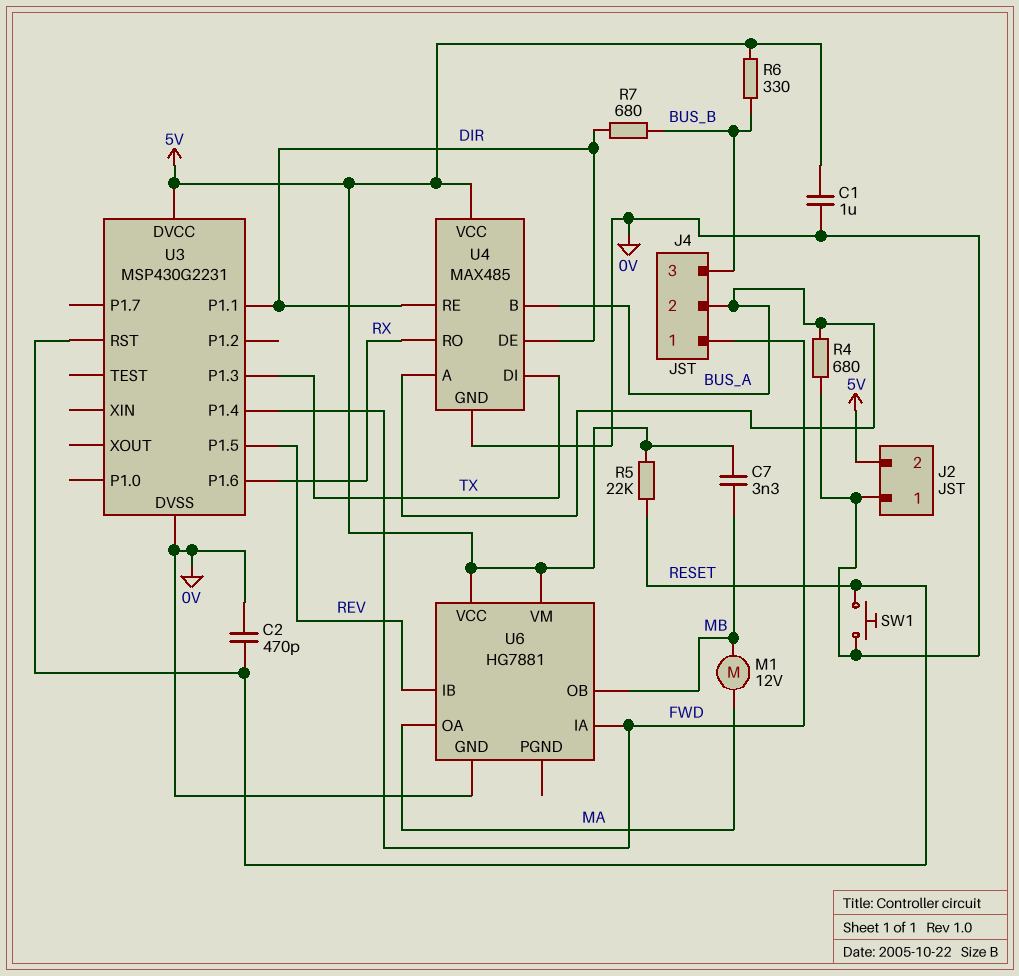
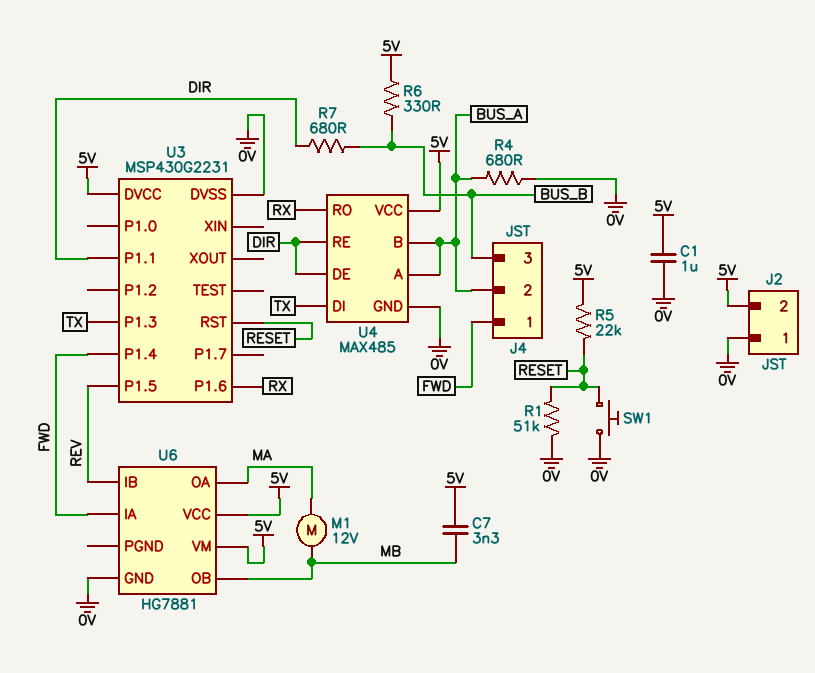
C2: 470pF (0V, RESET) -> none
R1: none -> 51k (0V, RESET)

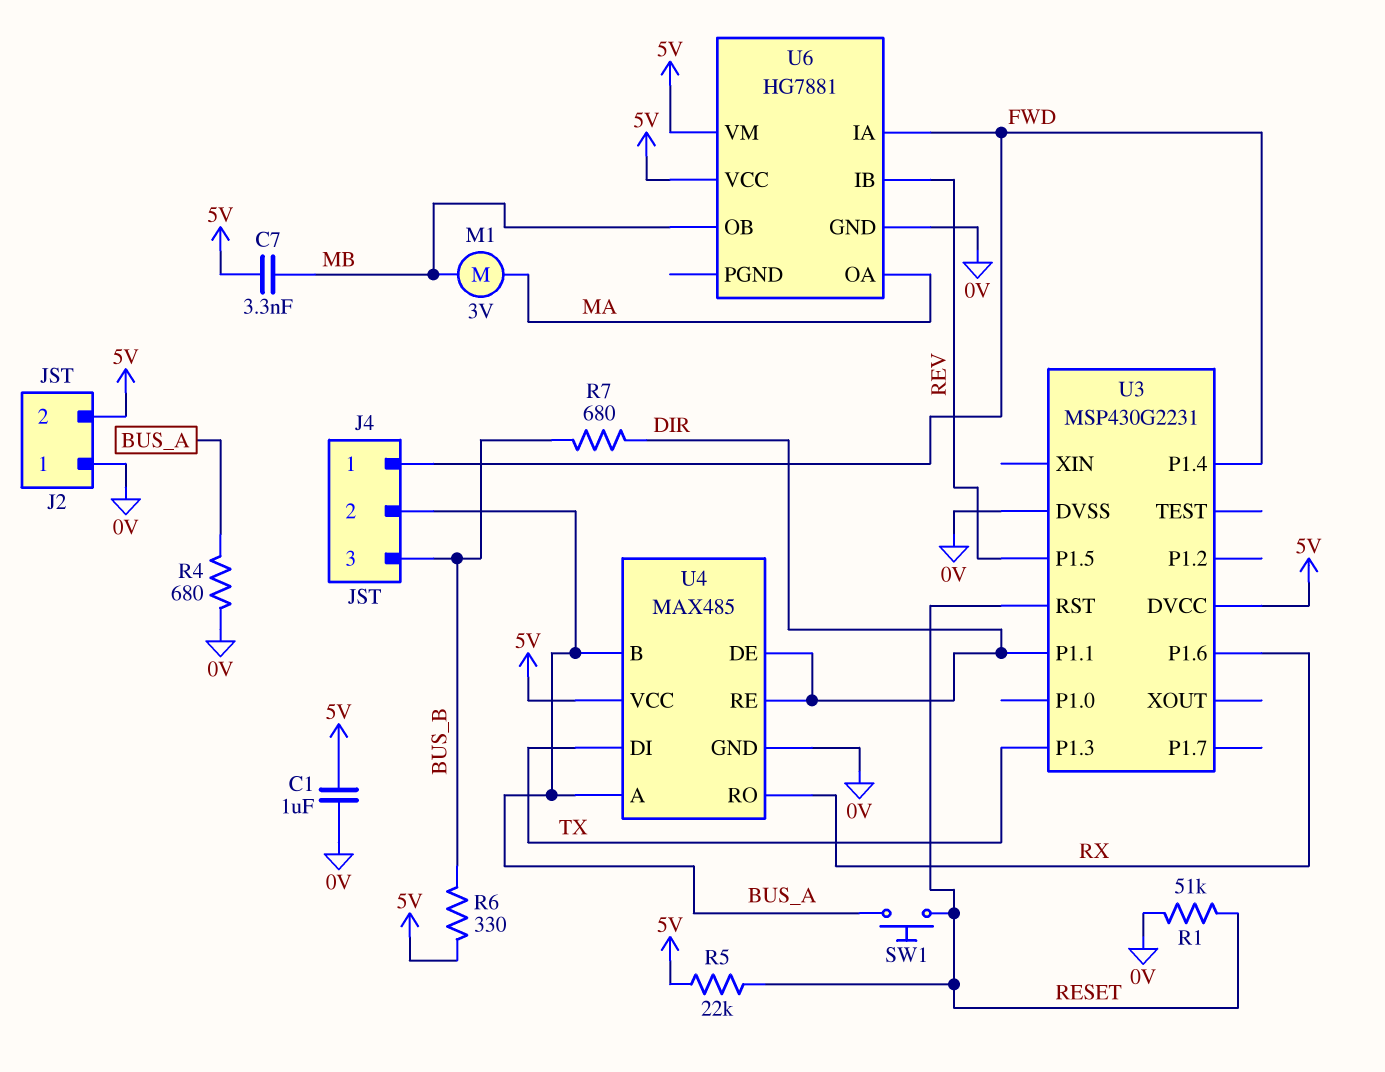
M1: motor 12V (MA, MB) -> motor 3V (MA, MB)
SW1: button (0V, RESET) -> button (BUS_A, RESET)

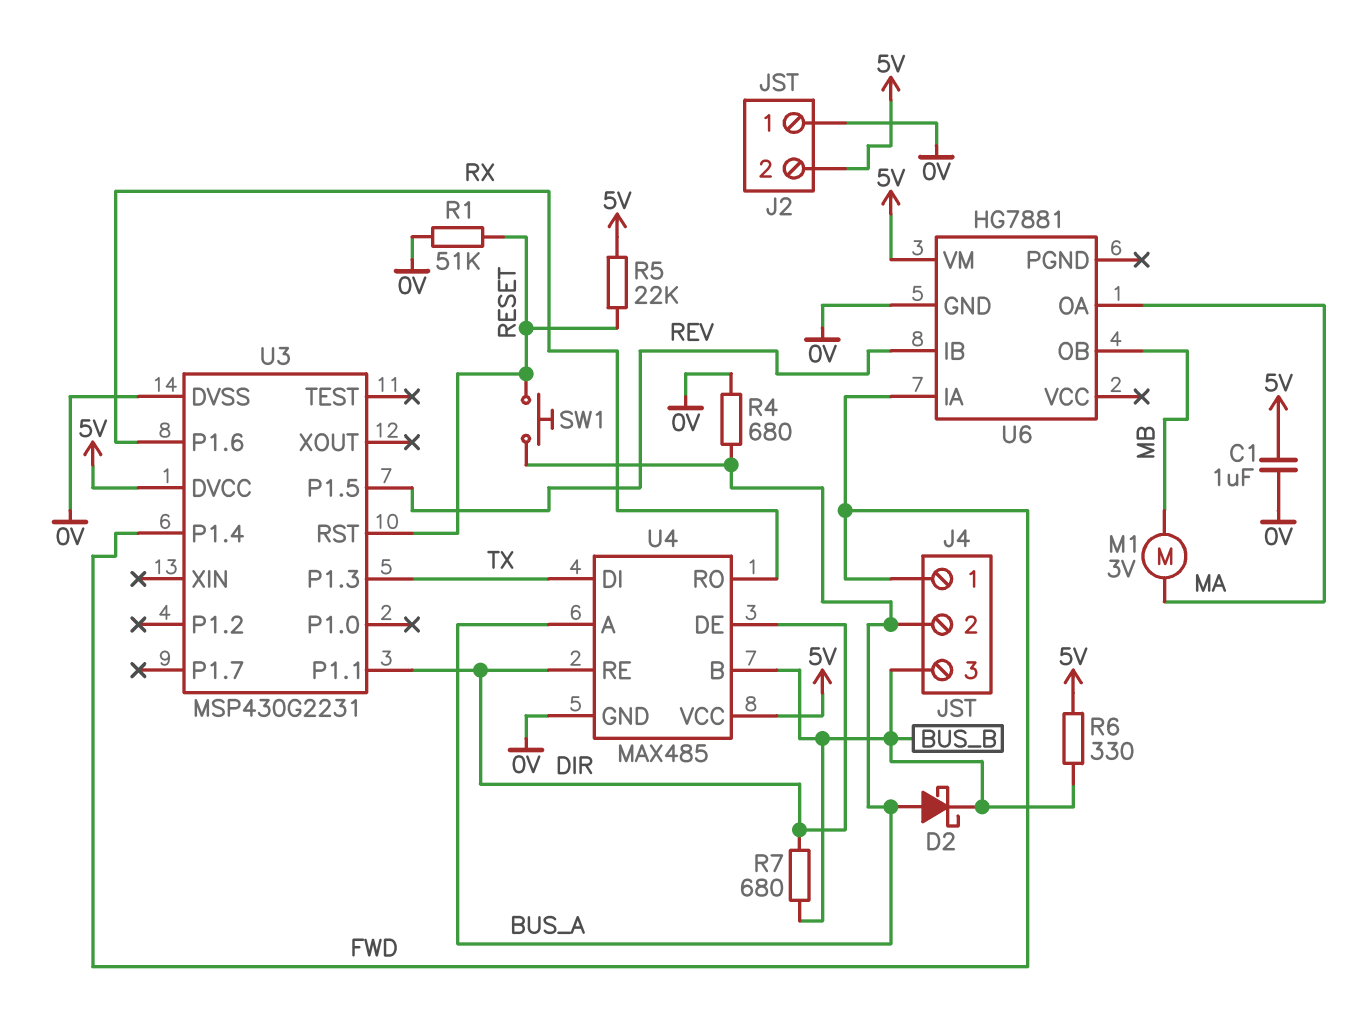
C7: 3.3nF (5V, MB) -> none
D2: none -> schottky (A BUS_A, K BUS_B)
U4 pin B: BUS_A -> BUS_B
U6 pin VCC: 5V -> none

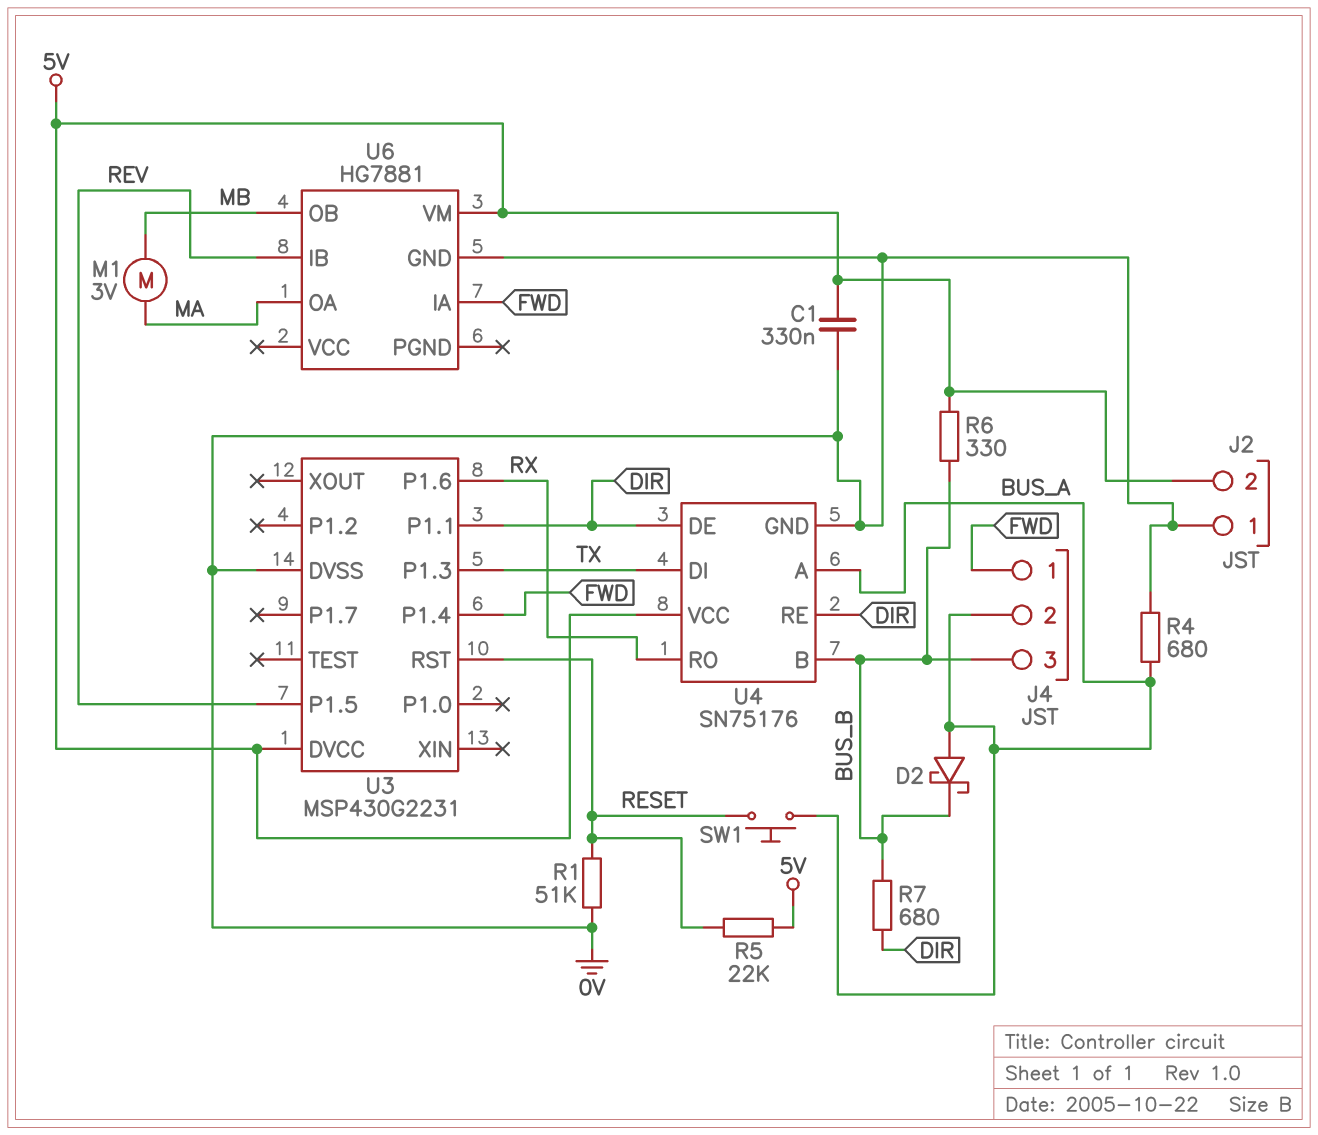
C1: 1uF (0V, 5V) -> 330nF (0V, 5V)
U4: MAX485 -> SN75176

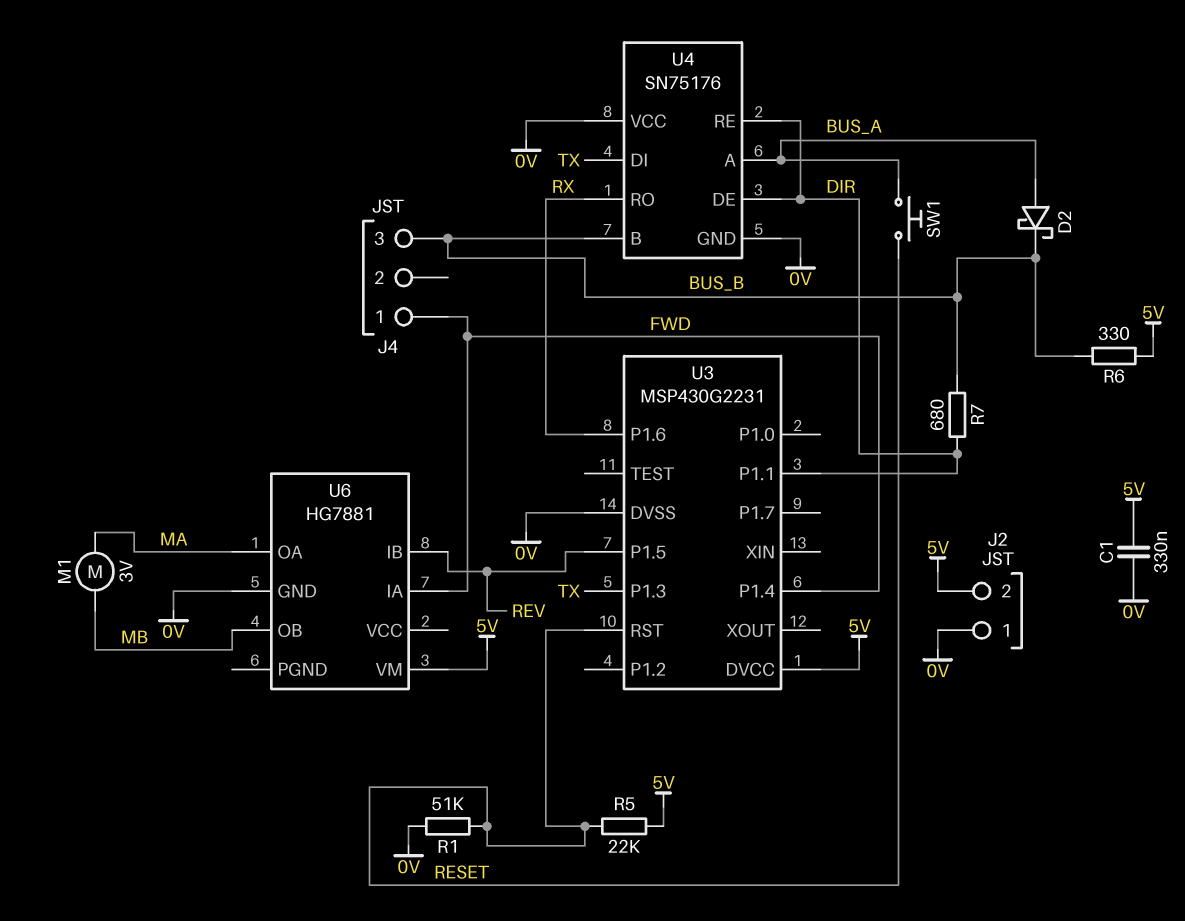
J4 pin 2: BUS_A -> none
R4: 680 (0V, BUS_A) -> none
U4 pin VCC: 5V -> 0V

